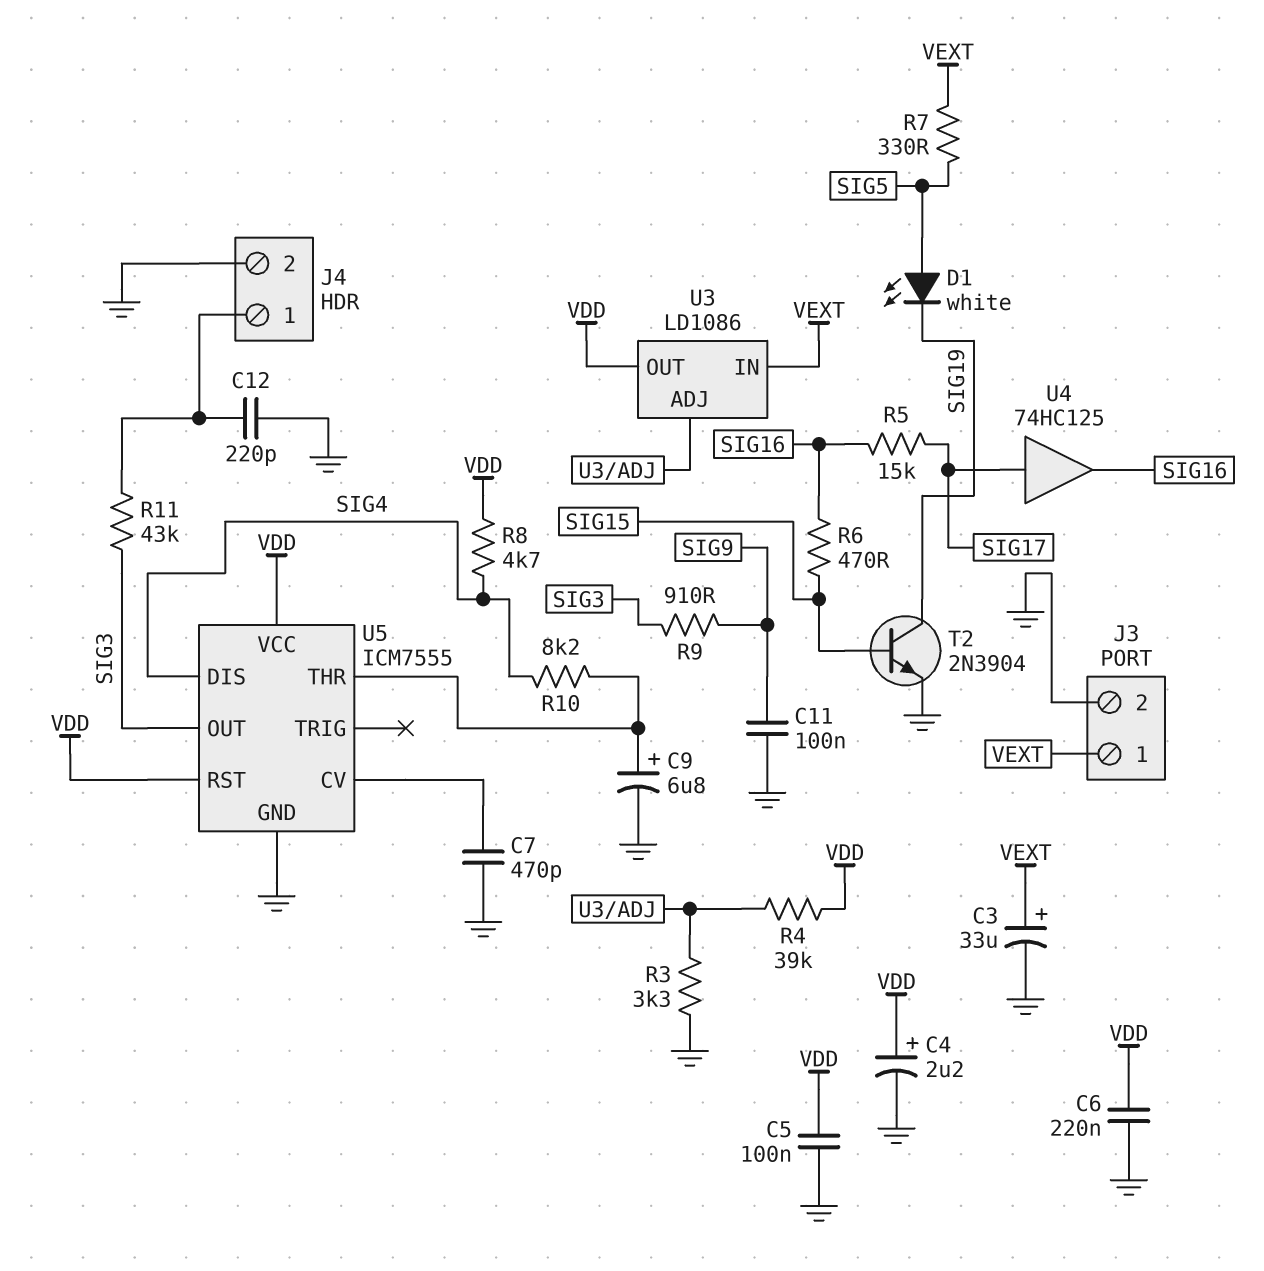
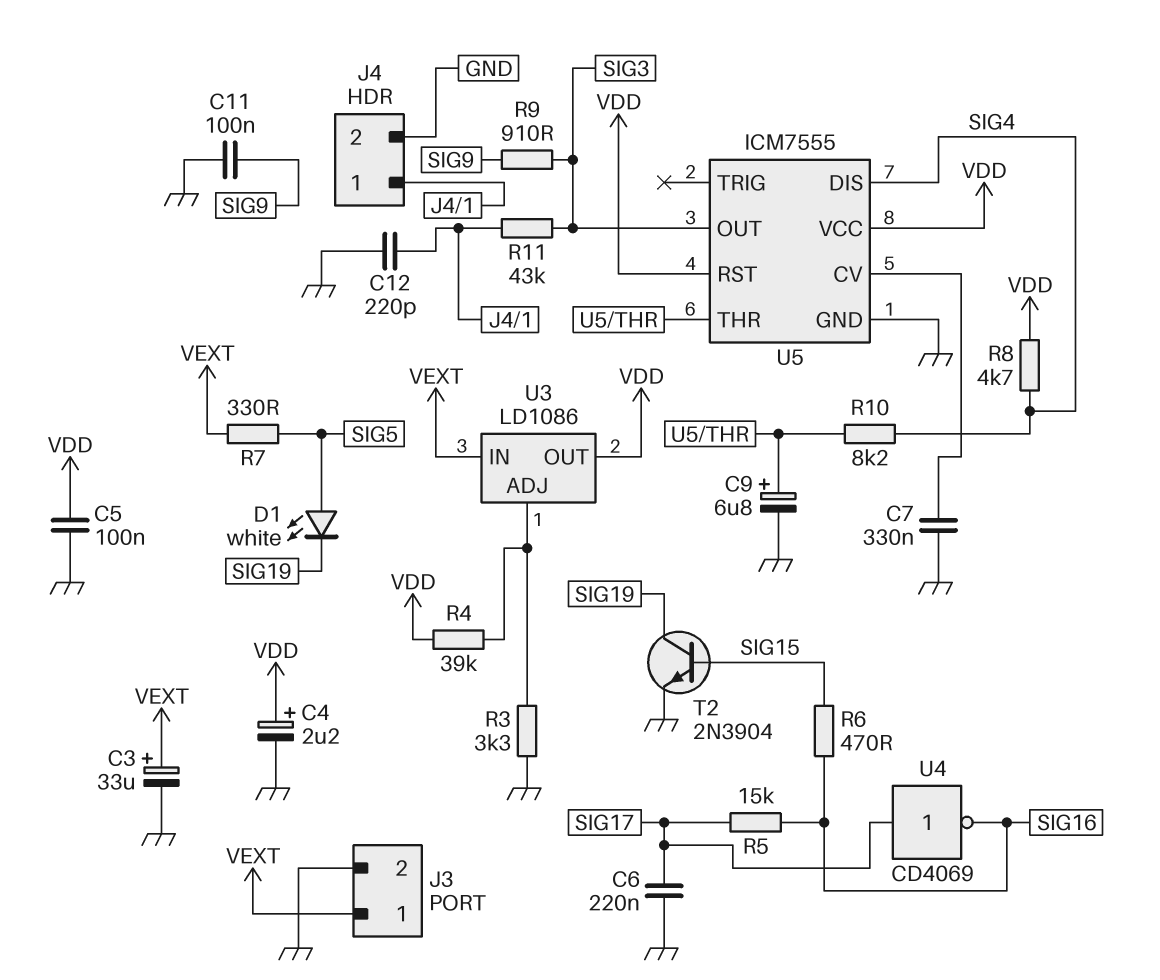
C6: 220nF (GND, VDD) -> 220nF (GND, SIG17)
C7: 470pF (GND, U5/CV) -> 330nF (GND, U5/CV)
U4: buffer 74HC125 (in SIG17, out SIG16) -> NOT CD4069 (in SIG17, out SIG16)

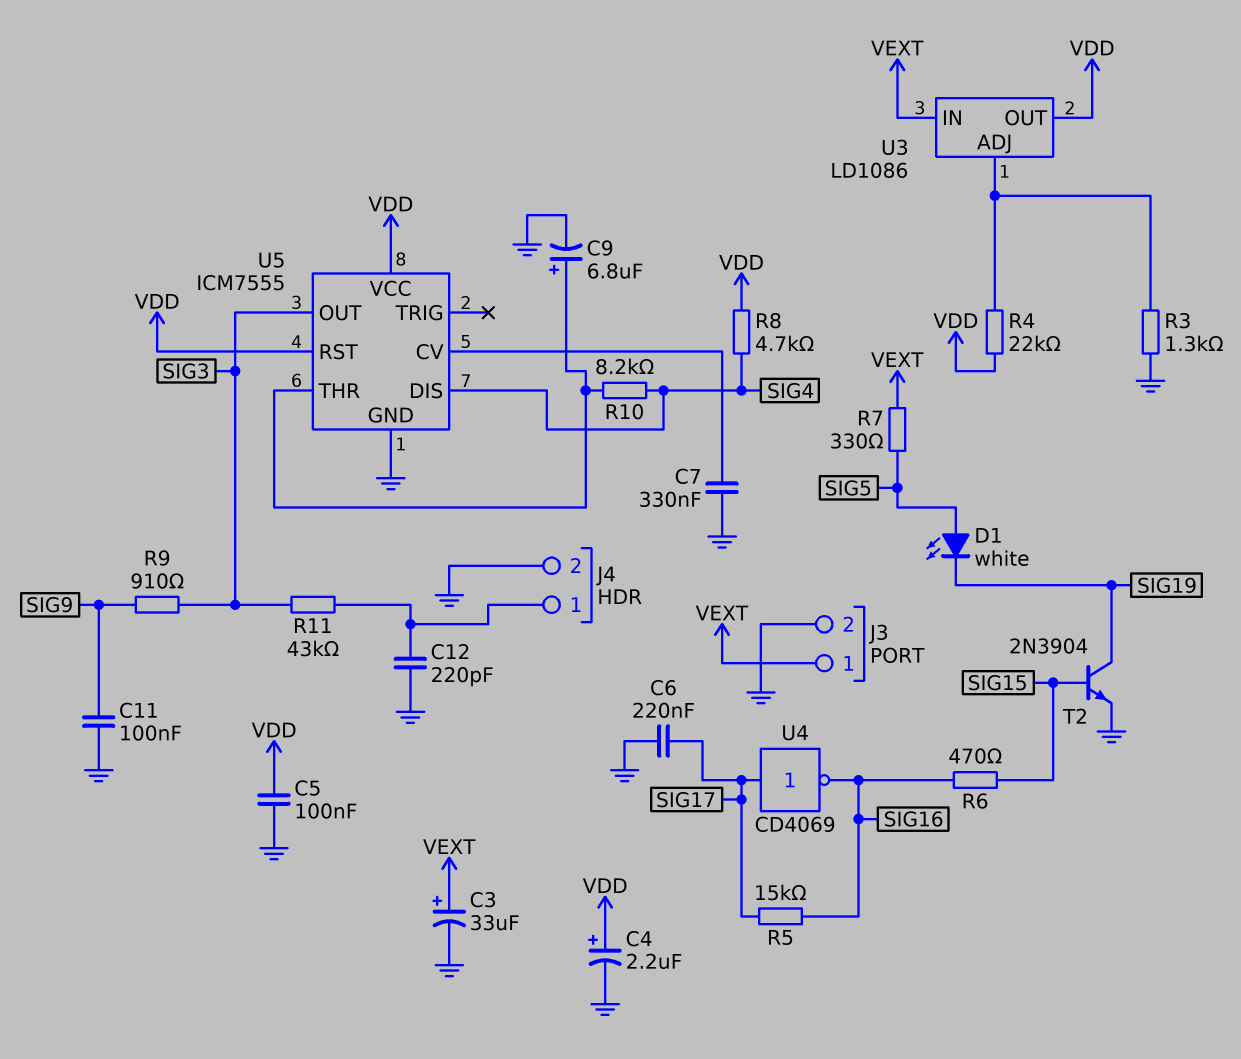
R3: 3.3k (GND, U3/ADJ) -> 1.3k (GND, U3/ADJ)
R4: 39k (U3/ADJ, VDD) -> 22k (U3/ADJ, VDD)

